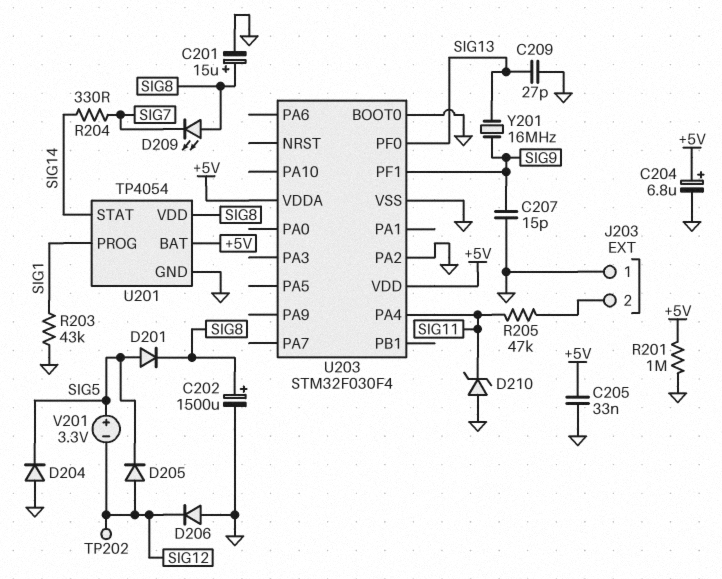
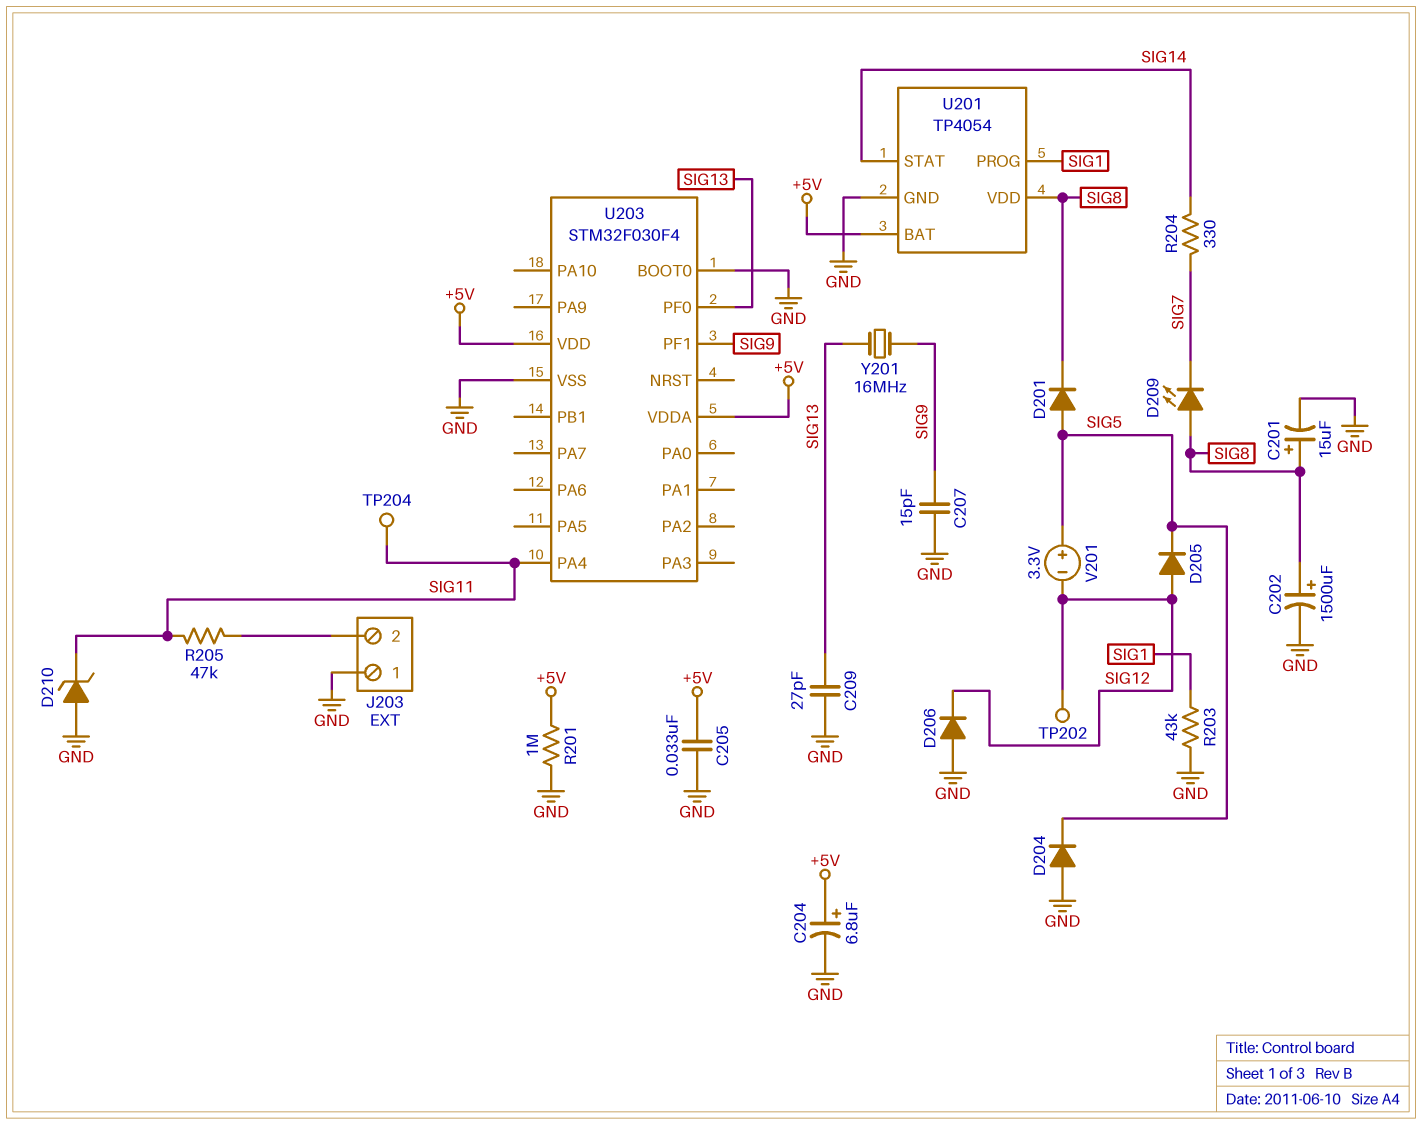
TP204: none -> test point (SIG11)
U203 pin PA2: GND -> none

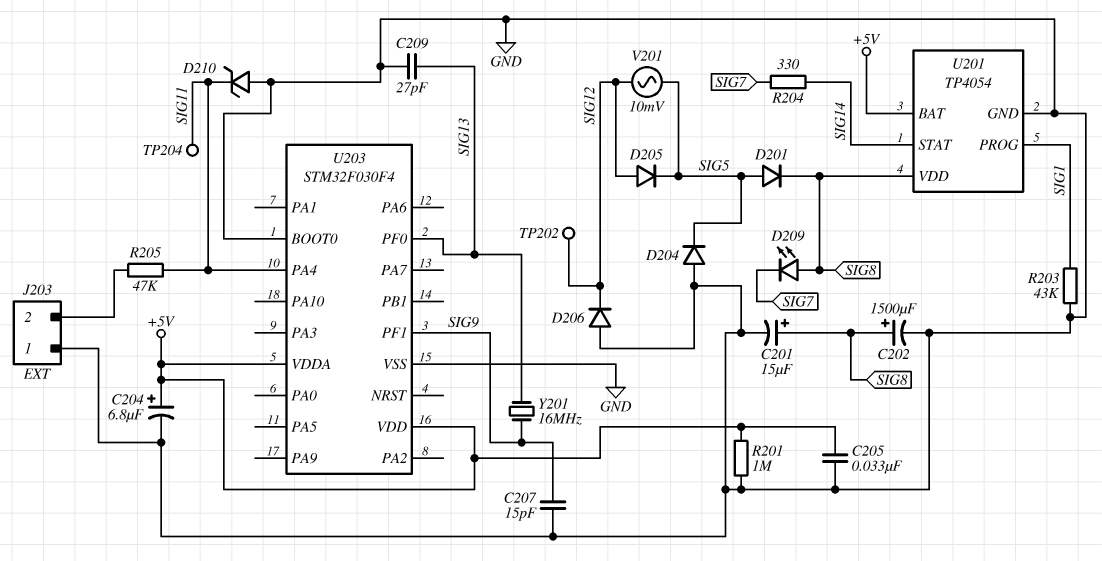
V201: 3.3V (plus SIG5, minus SIG12) -> AC 10mV (SIG5, SIG12)

